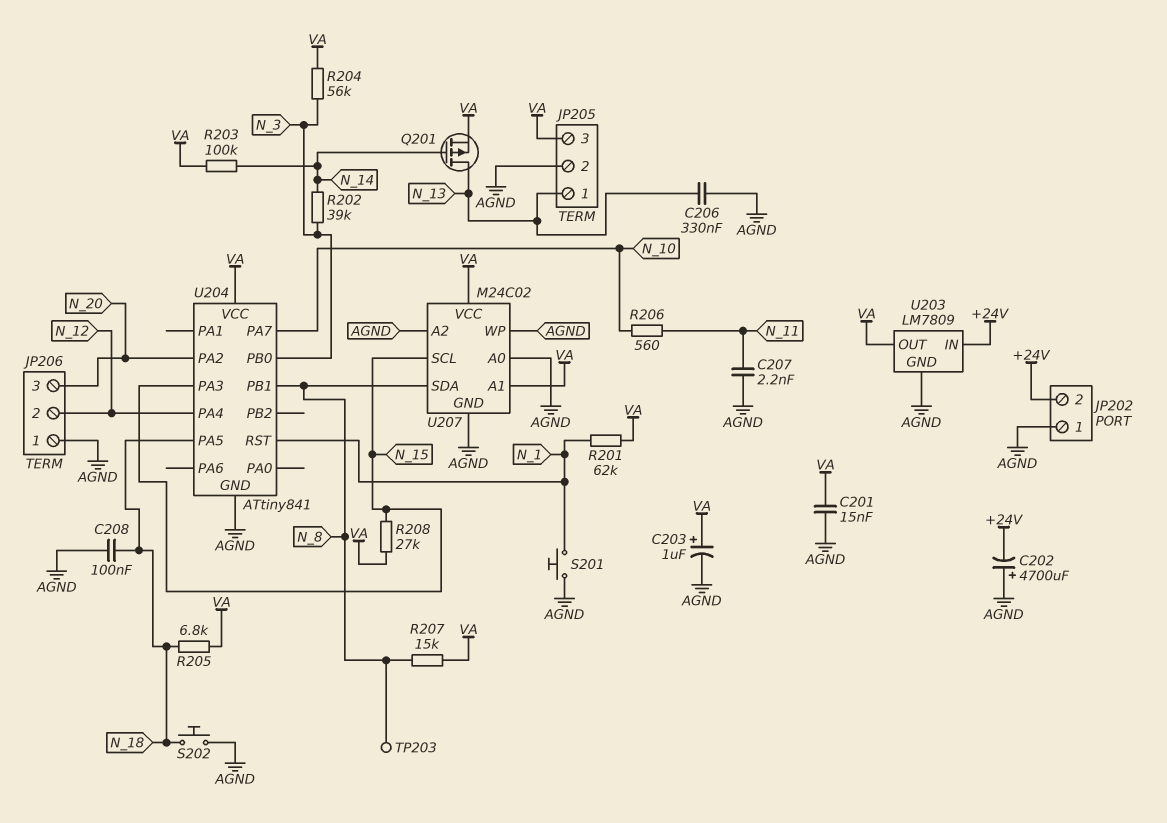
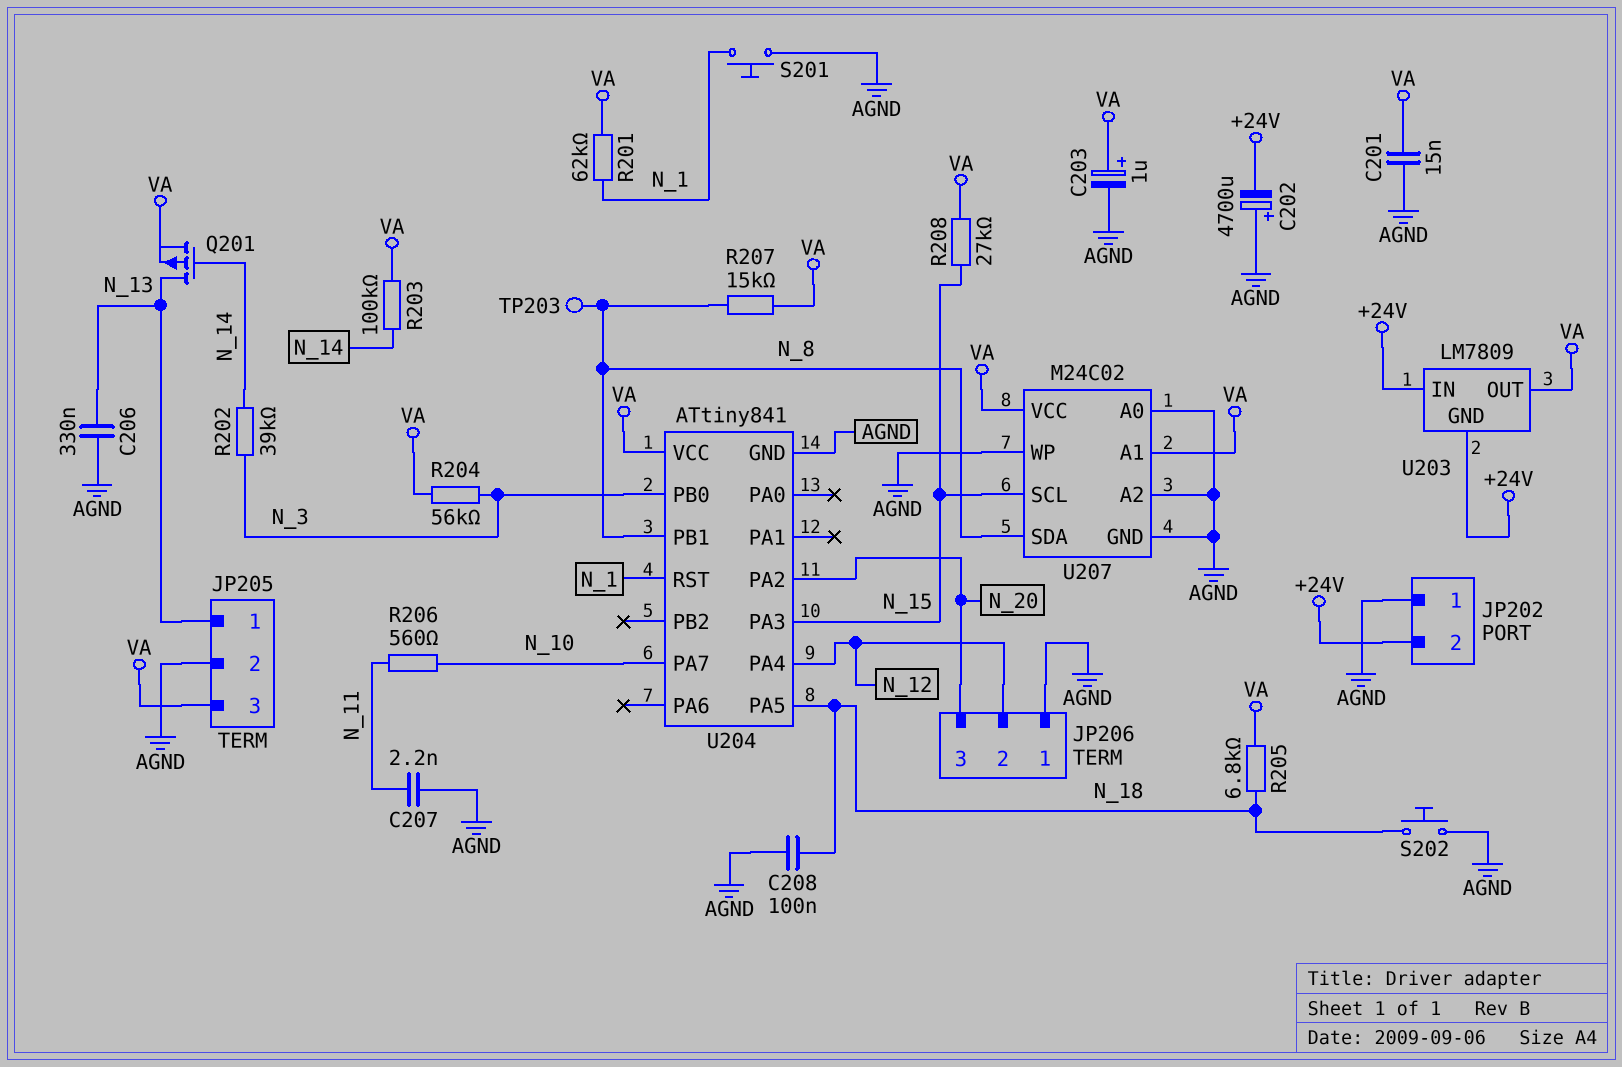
U203 pin GND: AGND -> +24V

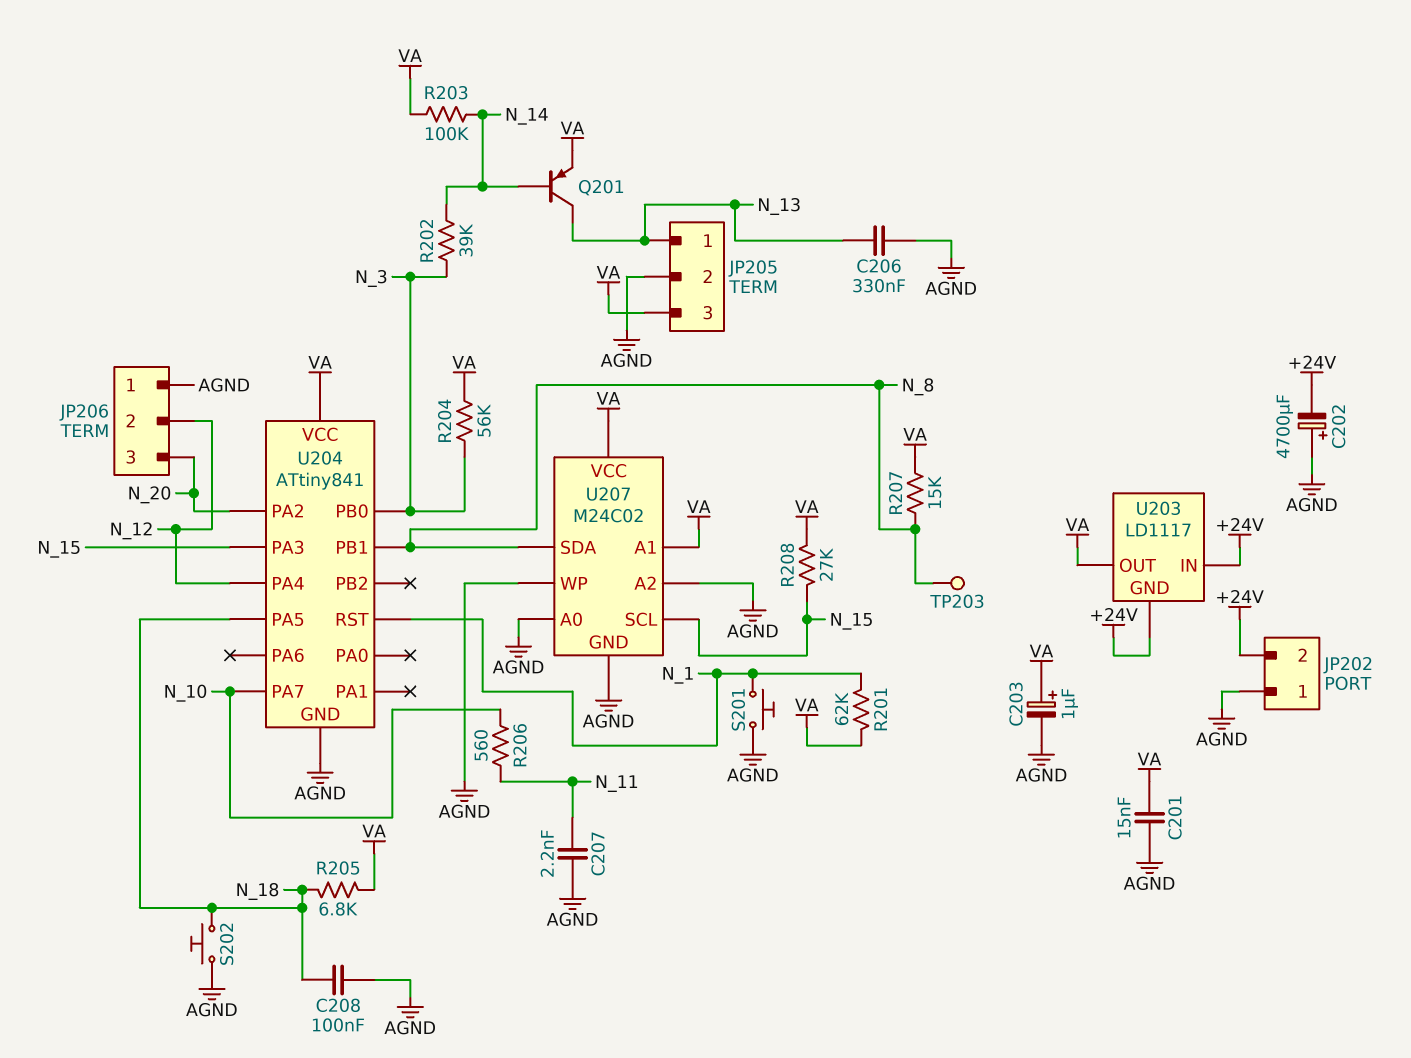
Q201: PMOS (G N_14, D N_13, S VA) -> PNP (B N_14, C N_13, E VA)
U203: LM7809 -> LD1117

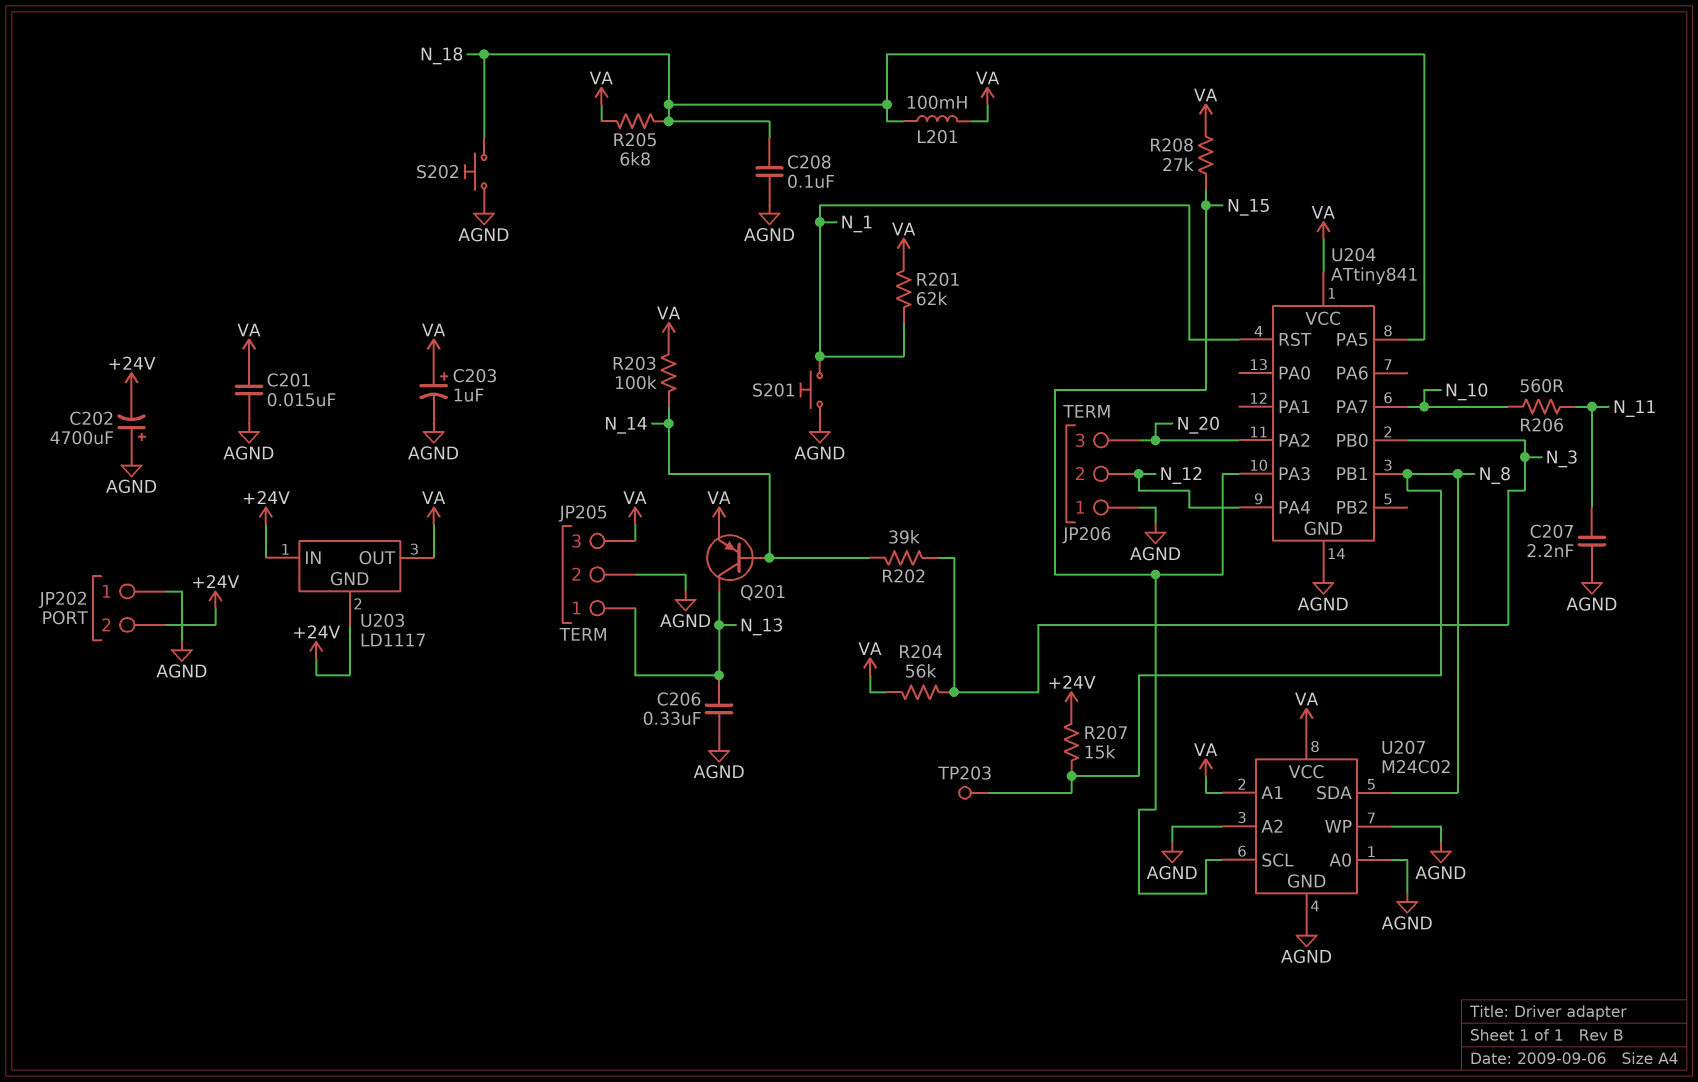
L201: none -> 100mH (N_18, VA)
R207: 15k (N_8, VA) -> 15k (+24V, N_8)

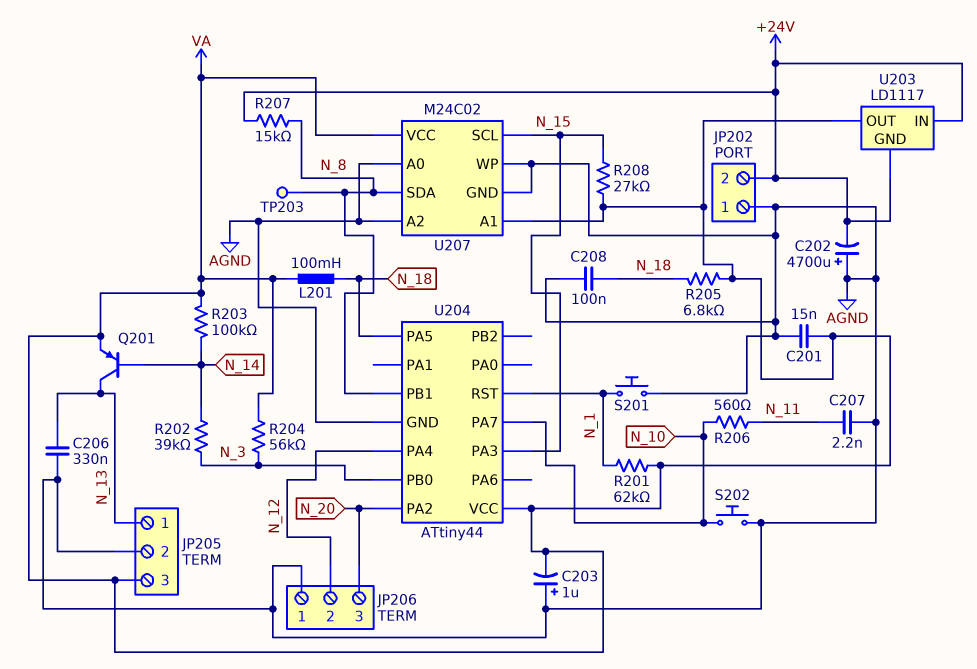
C203: 1uF (plus VA, minus AGND) -> 1uF (plus AGND, minus VA)
S202: button (AGND, N_18) -> button (AGND, N_10)
U204: ATtiny841 -> ATtiny44

